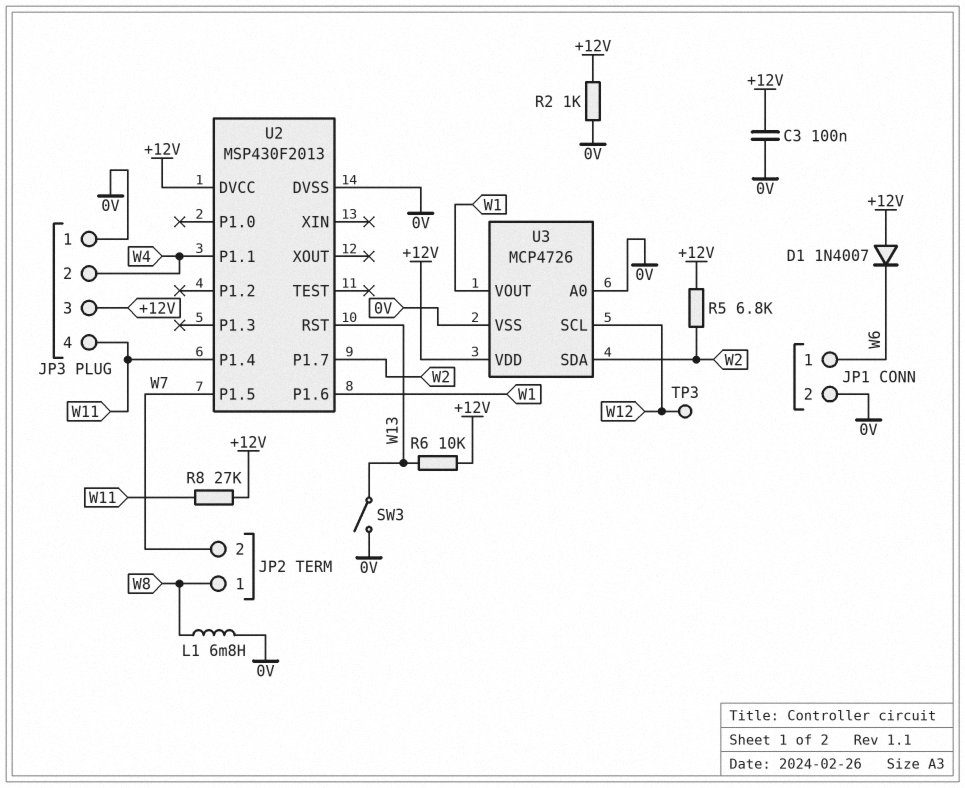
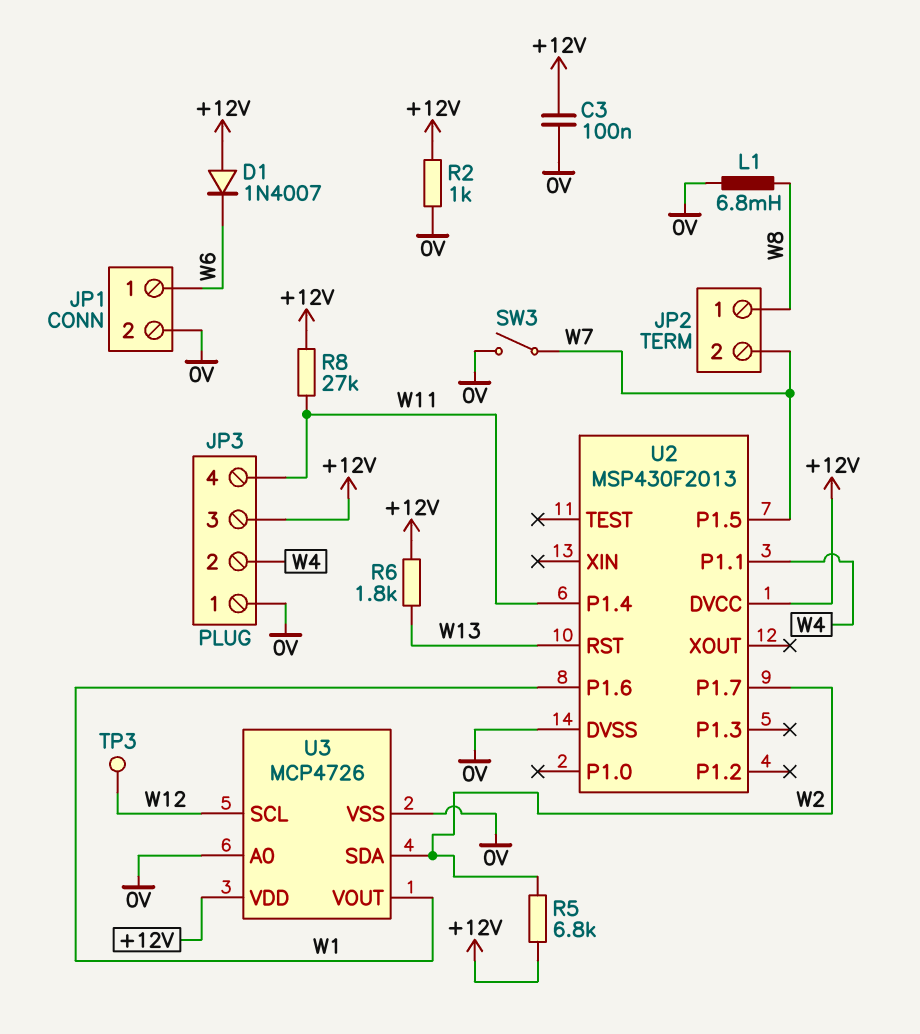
R6: 10k (+12V, W13) -> 1.8k (+12V, W13)
SW3: switch (0V, W13) -> switch (0V, W7)

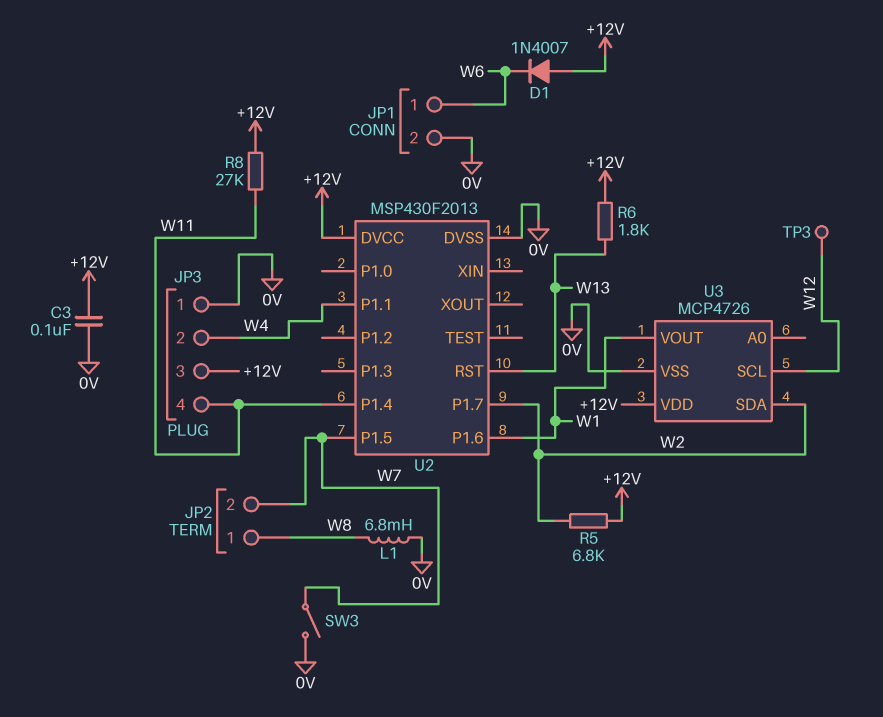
R2: 1k (+12V, 0V) -> none
U3 pin A0: 0V -> none

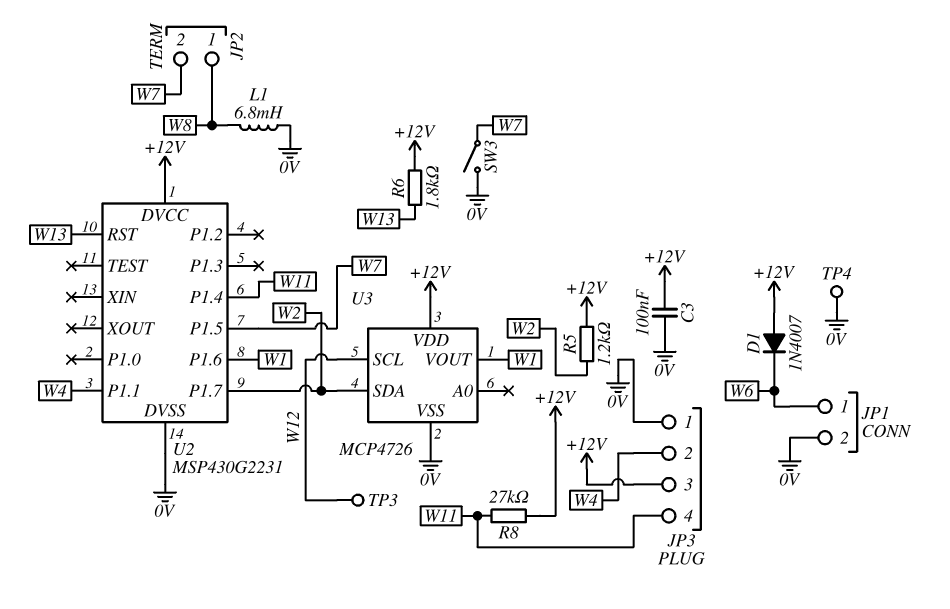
R5: 6.8k (+12V, W2) -> 1.2k (+12V, W2)
TP4: none -> test point (0V)
U2: MSP430F2013 -> MSP430G2231

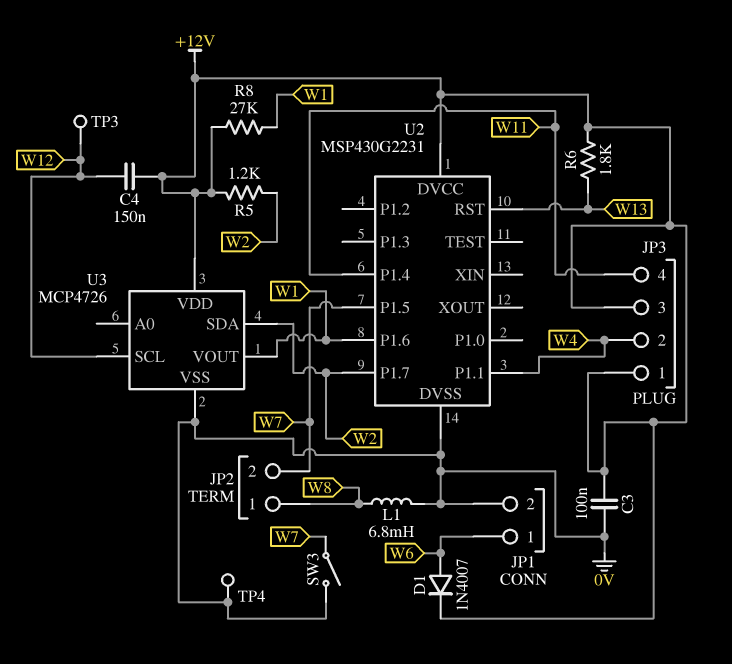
C4: none -> 150nF (+12V, W12)
D1: diode 1N4007 (A +12V, K W6) -> diode 1N4007 (A W6, K +12V)
JP3 pin 1: 0V -> +12V
R8: 27k (+12V, W11) -> 27k (+12V, W1)

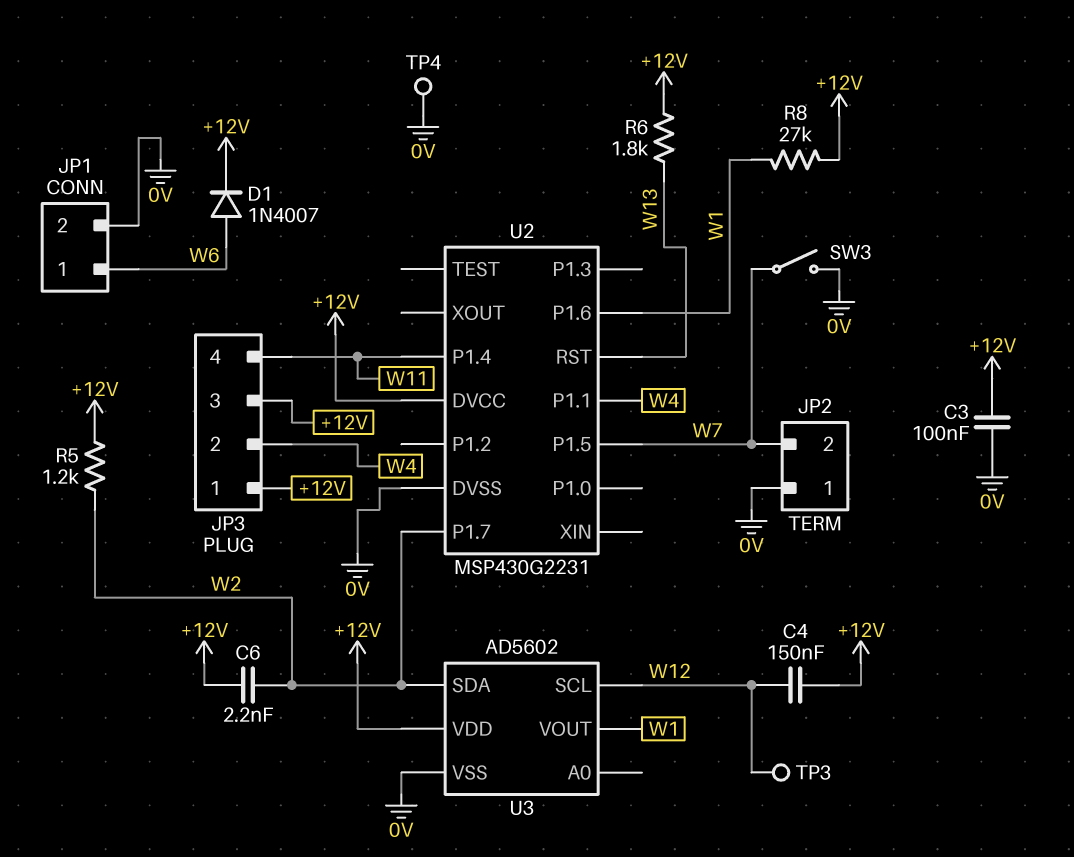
C6: none -> 2.2nF (+12V, W2)
JP2 pin 1: W8 -> 0V
L1: 6.8mH (0V, W8) -> none
U3: MCP4726 -> AD5602

